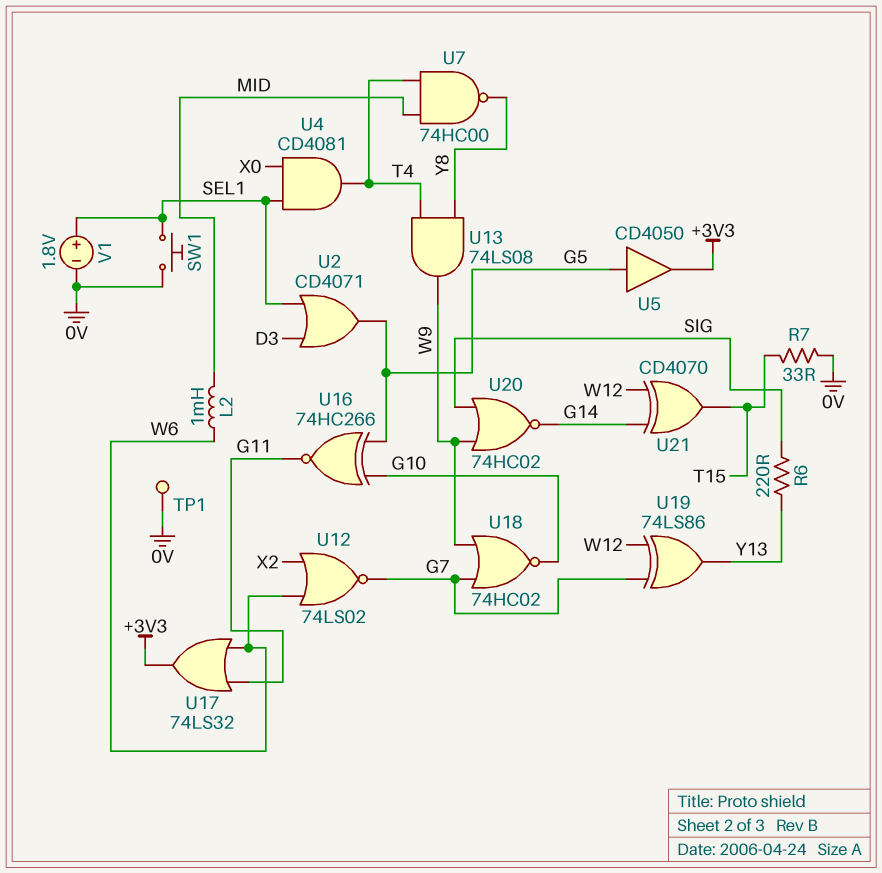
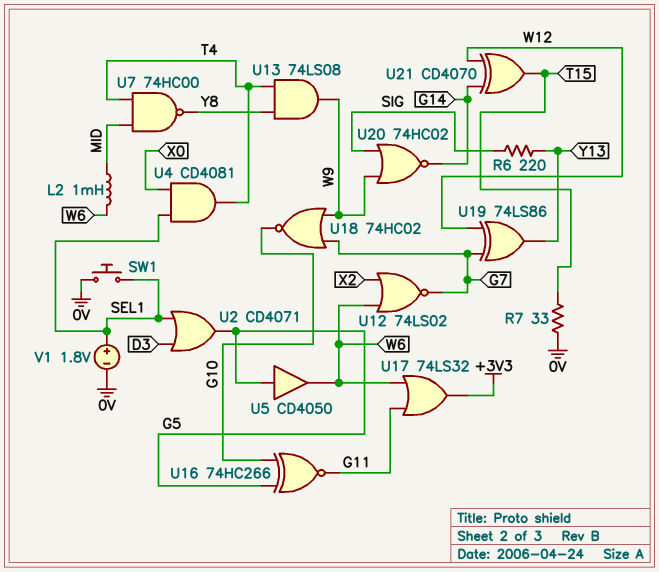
TP1: test point (0V) -> none
U5: buffer CD4050 (in G5, out +3V3) -> buffer CD4050 (in G5, out W6)

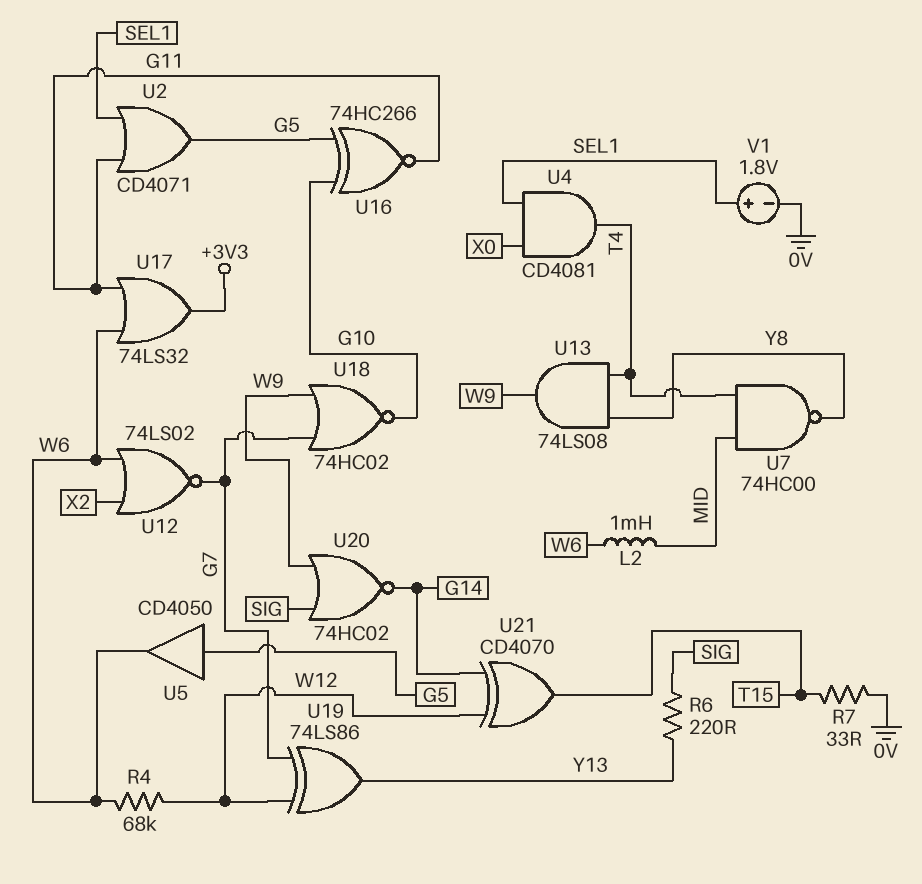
R4: none -> 68k (W6, W12)
SW1: button (0V, SEL1) -> none
U2: OR CD4071 (in D3, in SEL1, out G5) -> OR CD4071 (in G11, in SEL1, out G5)

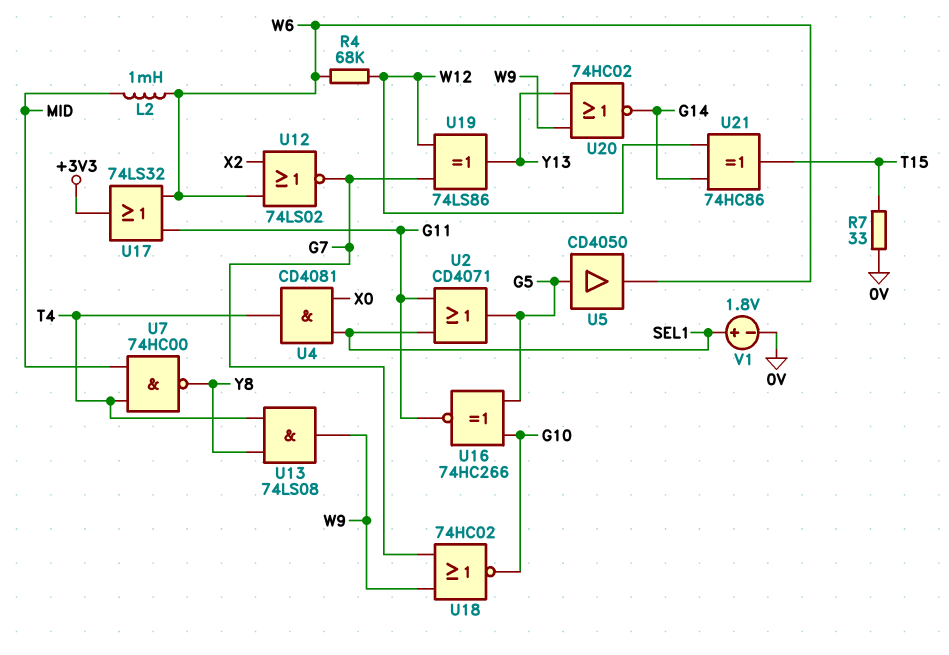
R6: 220 (SIG, Y13) -> none
U20: NOR 74HC02 (in SIG, in W9, out G14) -> NOR 74HC02 (in W9, in Y13, out G14)
U21: XOR CD4070 (in G14, in W12, out T15) -> XOR 74HC86 (in G14, in W12, out T15)

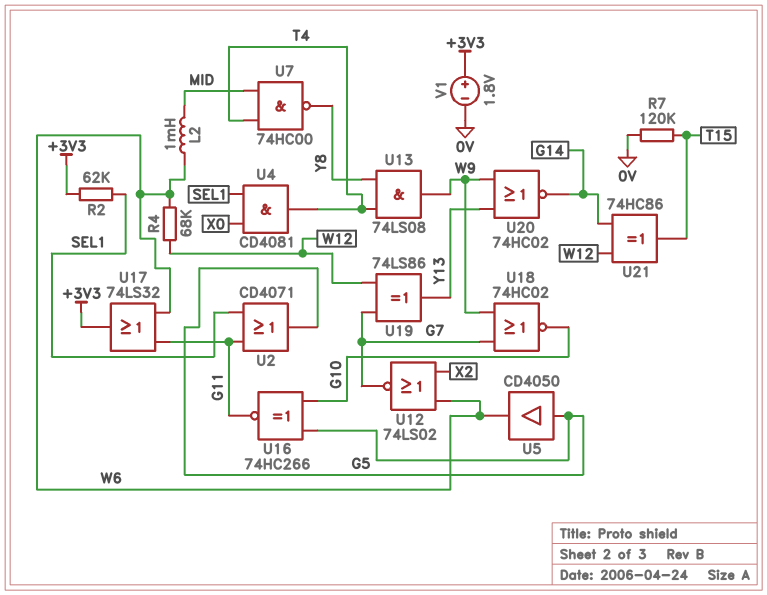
R2: none -> 62k (+3V3, SEL1)
R7: 33 (0V, T15) -> 120k (0V, T15)
V1: 1.8V (plus SEL1, minus 0V) -> 1.8V (plus +3V3, minus 0V)

